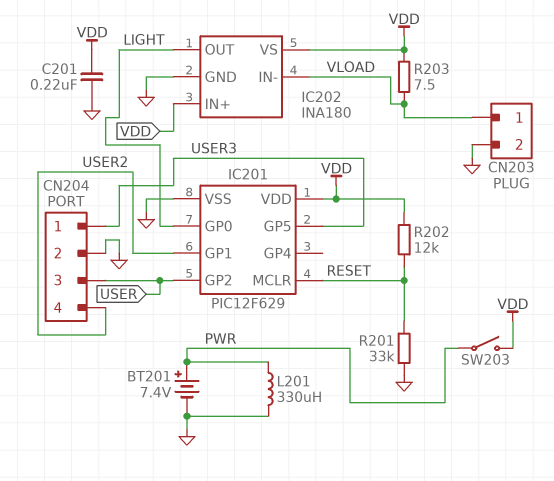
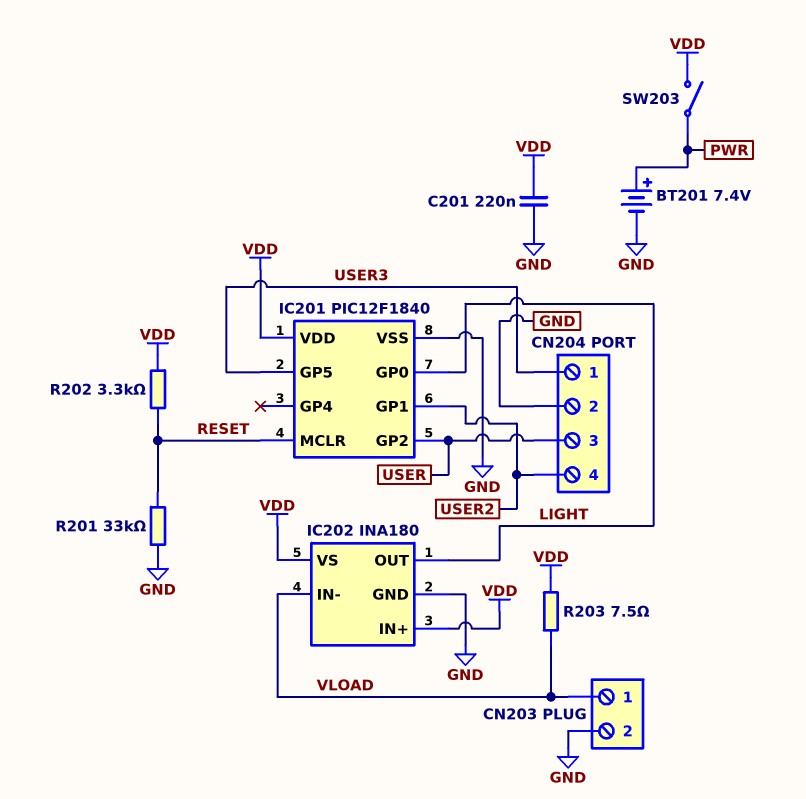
IC201: PIC12F629 -> PIC12F1840
L201: 330uH (GND, PWR) -> none
R202: 12k (RESET, VDD) -> 3.3k (RESET, VDD)

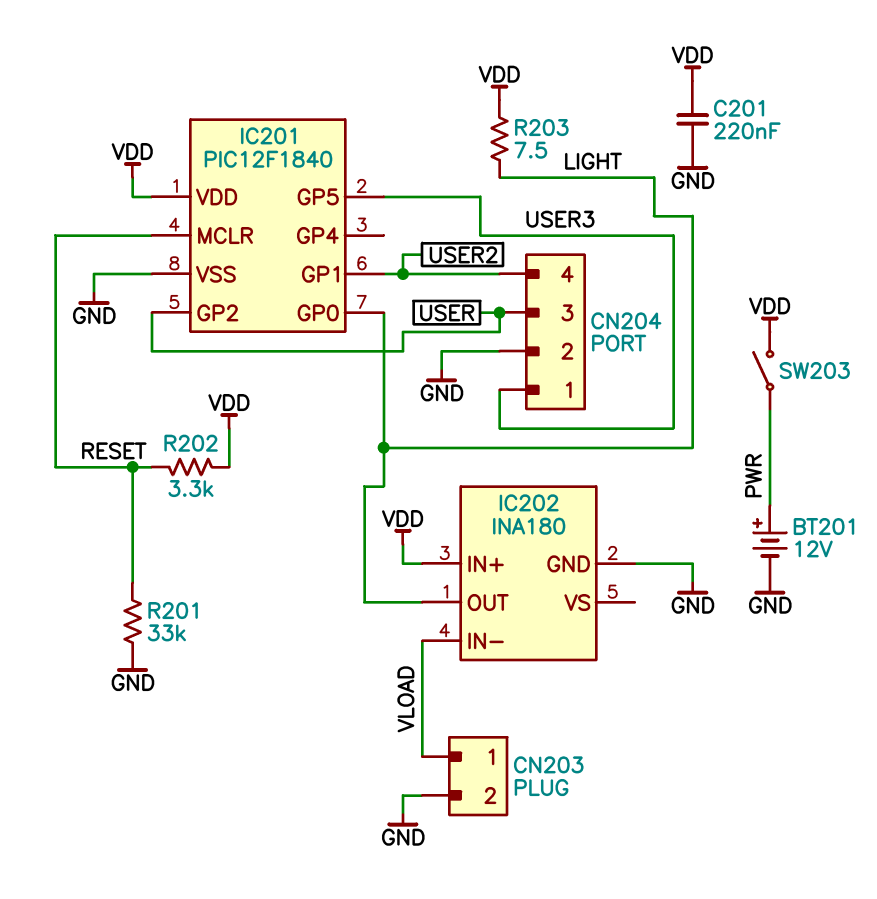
BT201: 7.4V (plus PWR, minus GND) -> 12V (plus PWR, minus GND)
IC202 pin VS: VDD -> none
R203: 7.5 (VDD, VLOAD) -> 7.5 (LIGHT, VDD)

